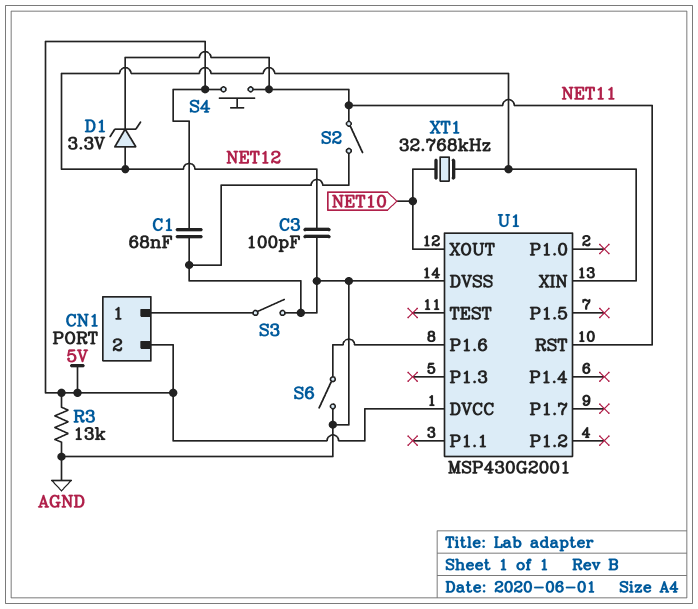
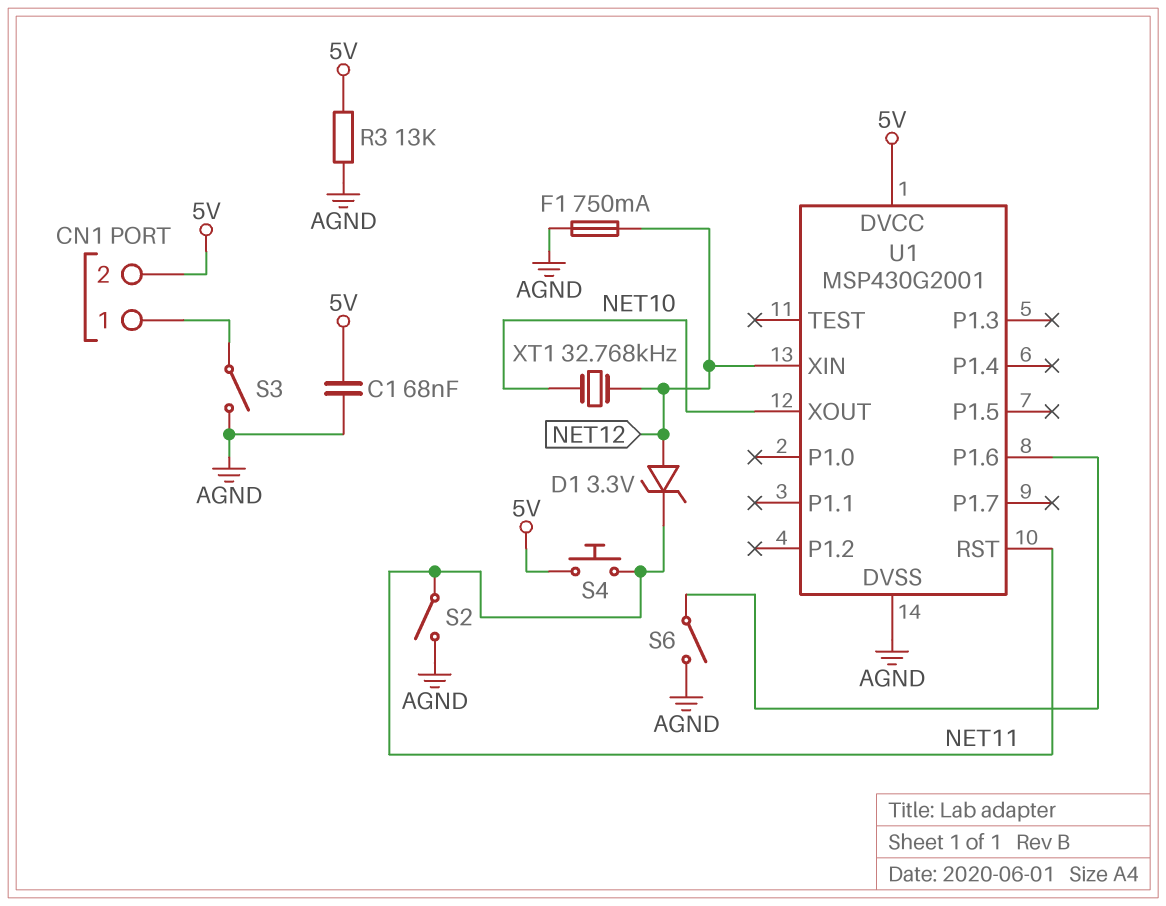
C3: 100pF (AGND, NET12) -> none
F1: none -> 750mA (AGND, NET12)

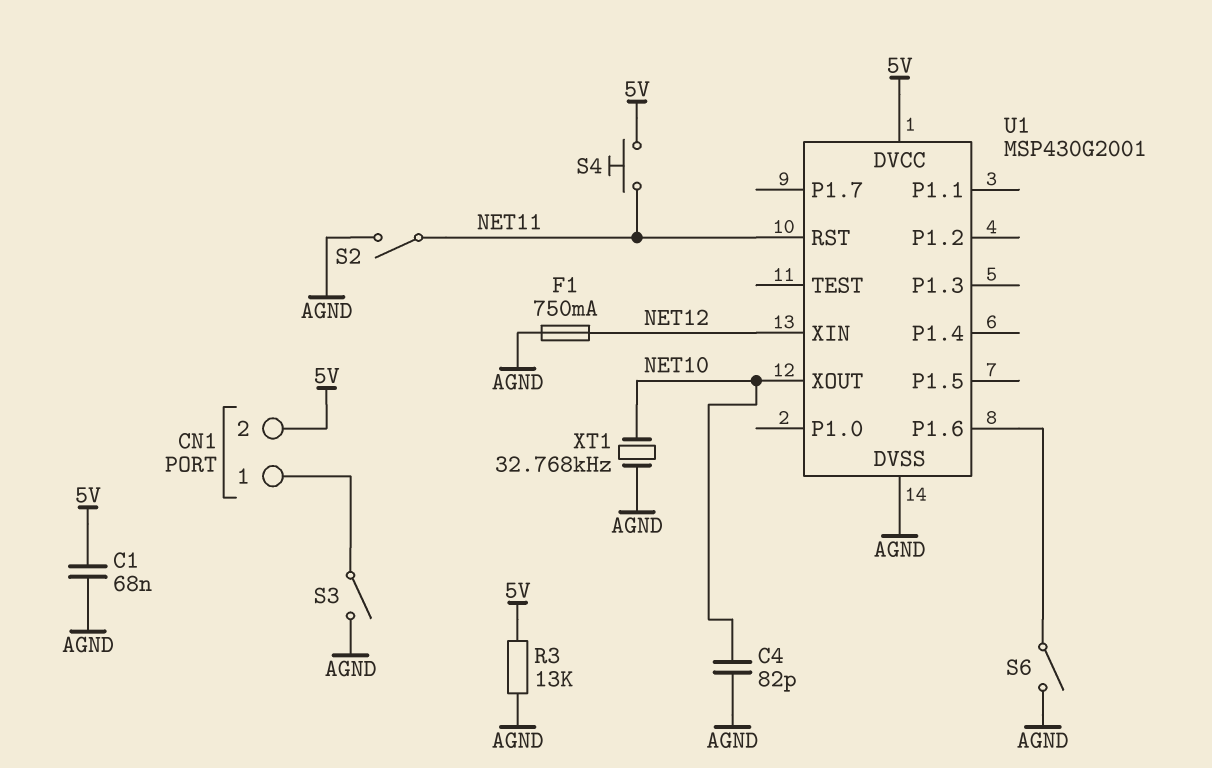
C4: none -> 82pF (AGND, NET10)
D1: zener 3.3V (A NET12, K NET11) -> none
XT1: 32.768kHz (NET10, NET12) -> 32.768kHz (AGND, NET10)

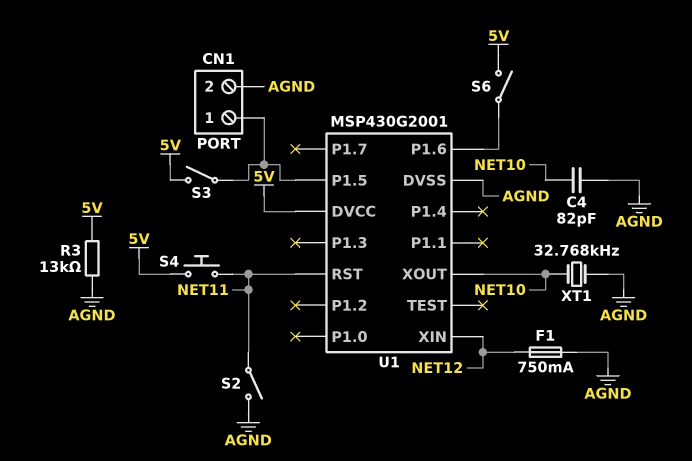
C1: 68nF (5V, AGND) -> none
CN1 pin 2: 5V -> AGND
S3: switch (AGND, CN1/1) -> switch (5V, CN1/1)
S6: switch (AGND, U1/P1.6) -> switch (5V, U1/P1.6)
U1 pin P1.5: none -> CN1/1

